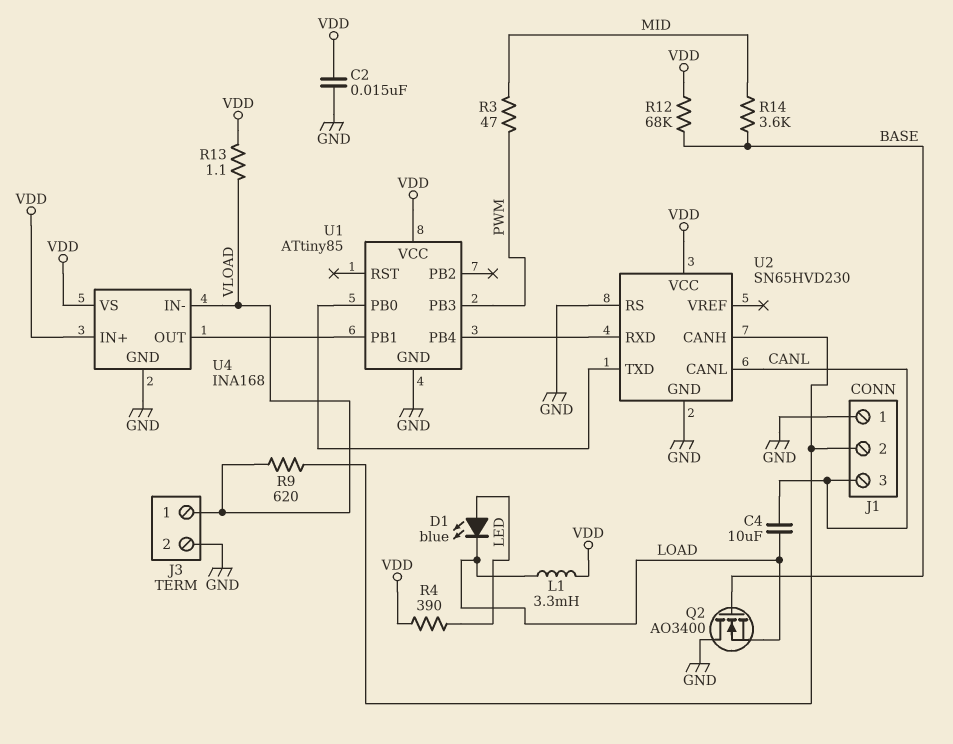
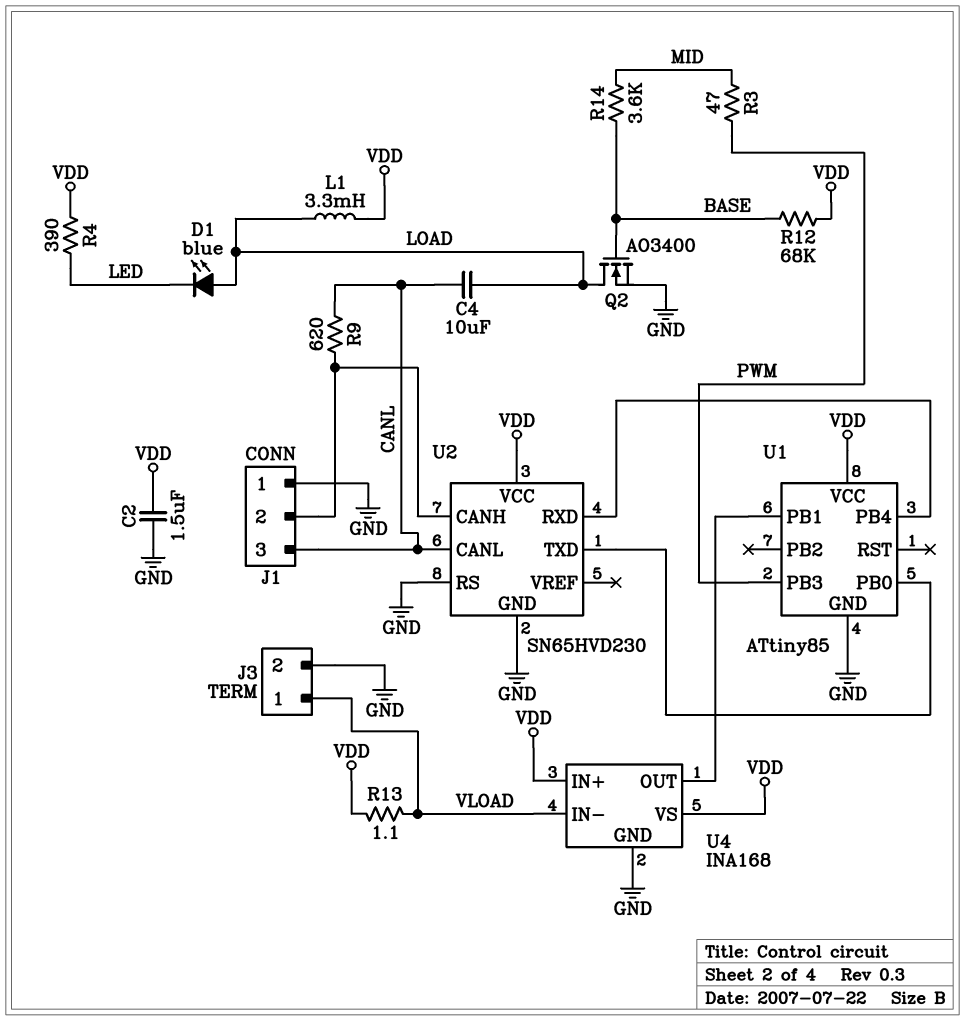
C2: 15nF (GND, VDD) -> 1.5uF (GND, VDD)
D1: LED blue (A LED, K LOAD) -> LED blue (A LOAD, K LED)
Q2: NMOS AO3400 (G BASE, D GND, S LOAD) -> NMOS AO3400 (G BASE, D LOAD, S GND)
R9: 620 (J1/2, VLOAD) -> 620 (CANL, J1/2)

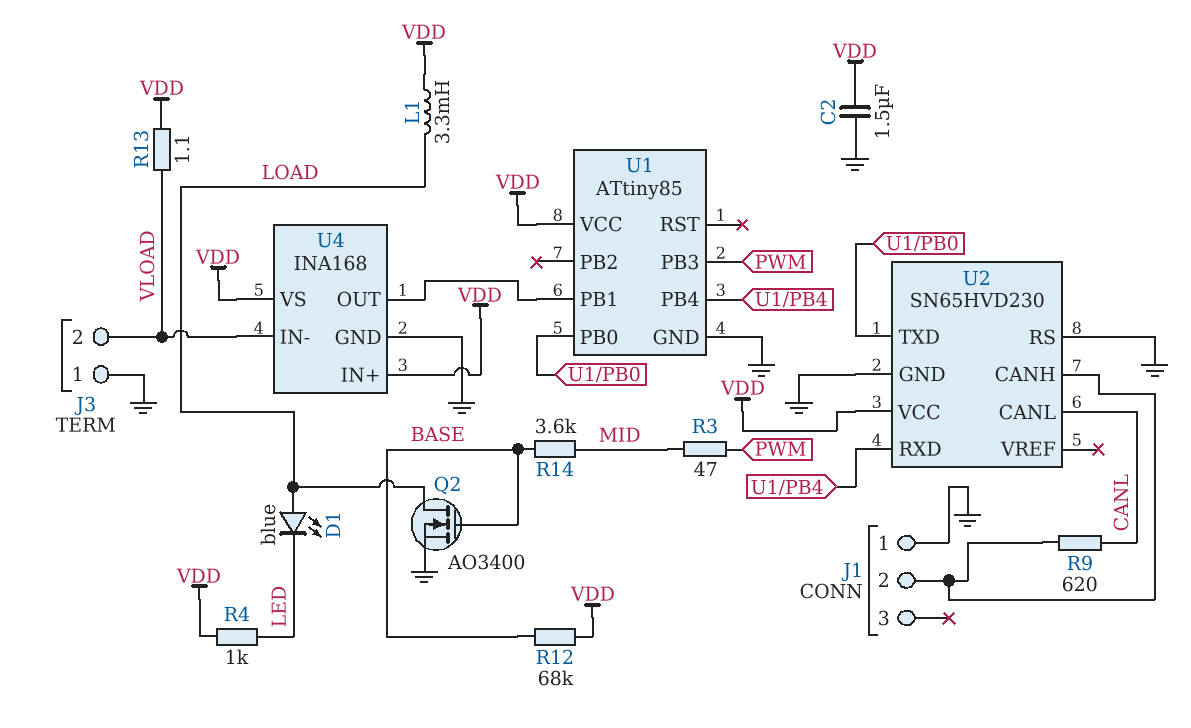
C4: 10uF (CANL, LOAD) -> none
J1 pin 3: CANL -> none
J3 pin 1: VLOAD -> GND
J3 pin 2: GND -> VLOAD
R4: 390 (LED, VDD) -> 1k (LED, VDD)

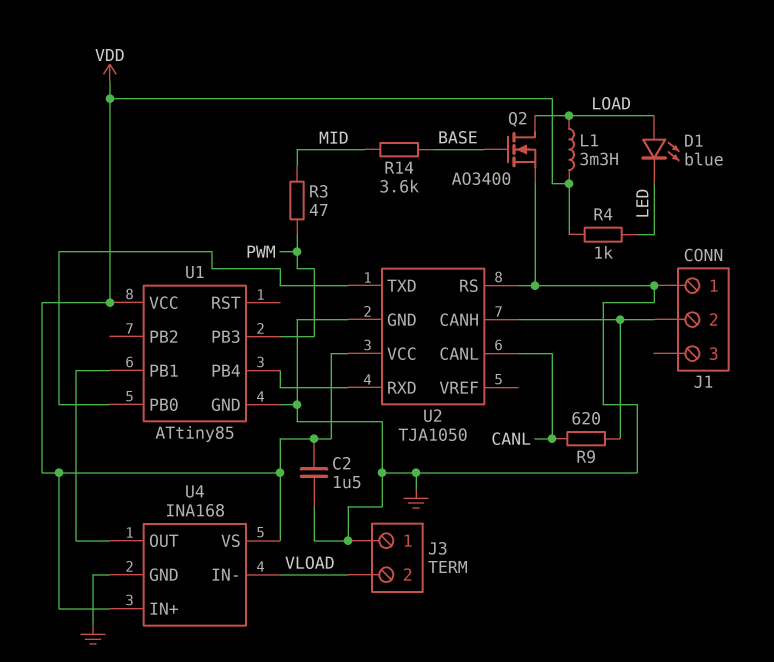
R12: 68k (BASE, VDD) -> none
R13: 1.1 (VDD, VLOAD) -> none
U2: SN65HVD230 -> TJA1050

